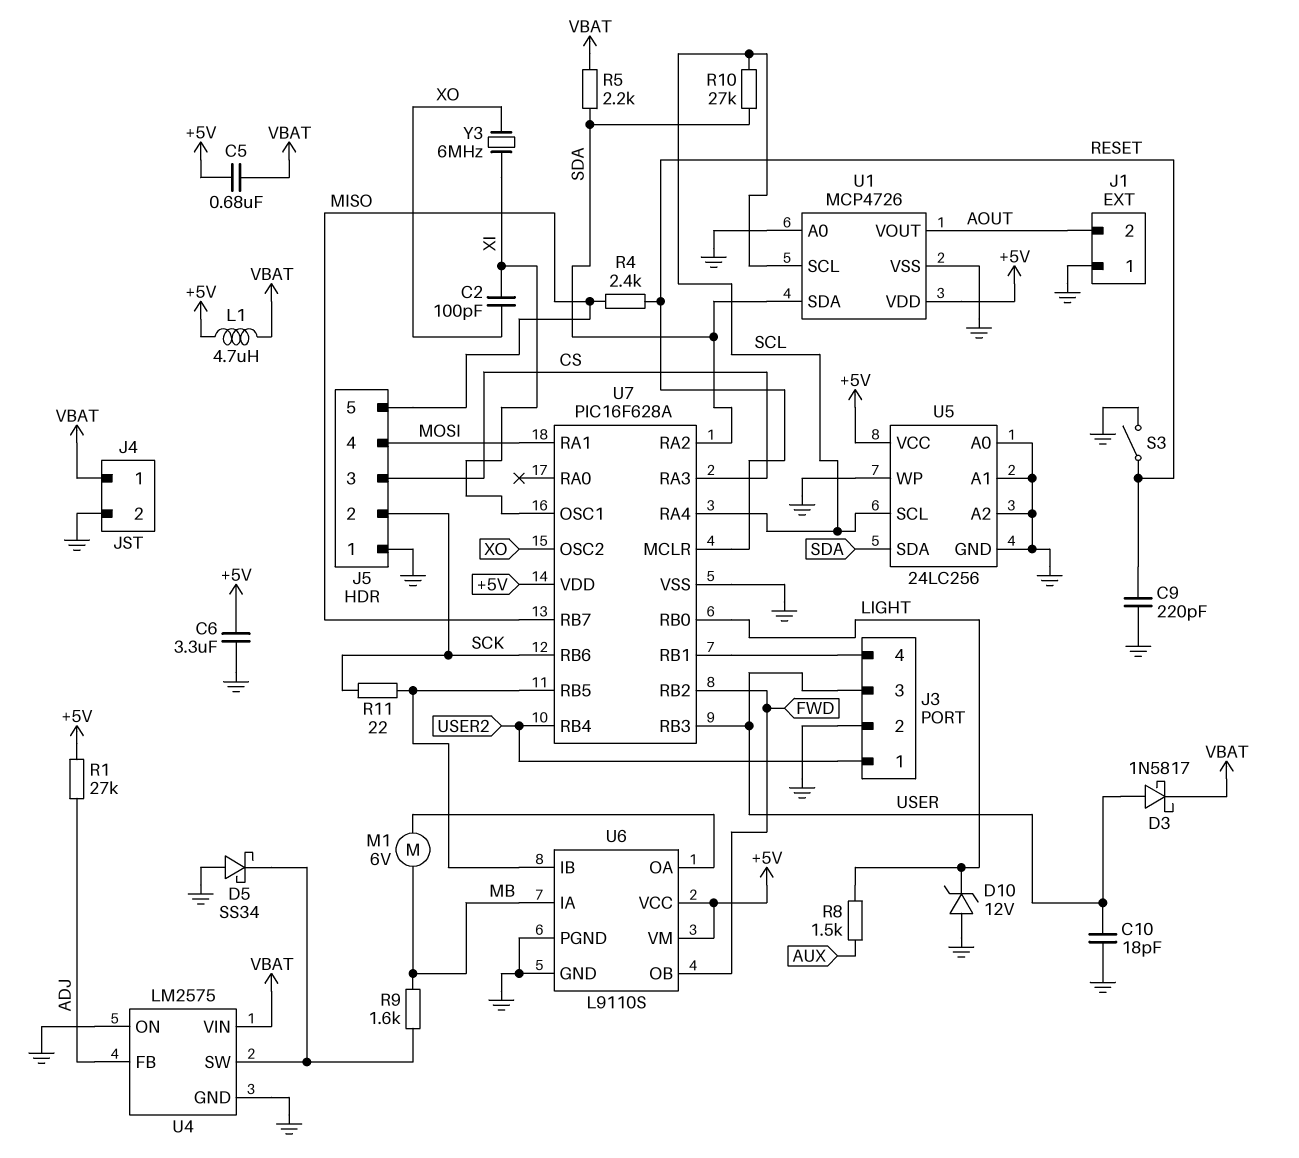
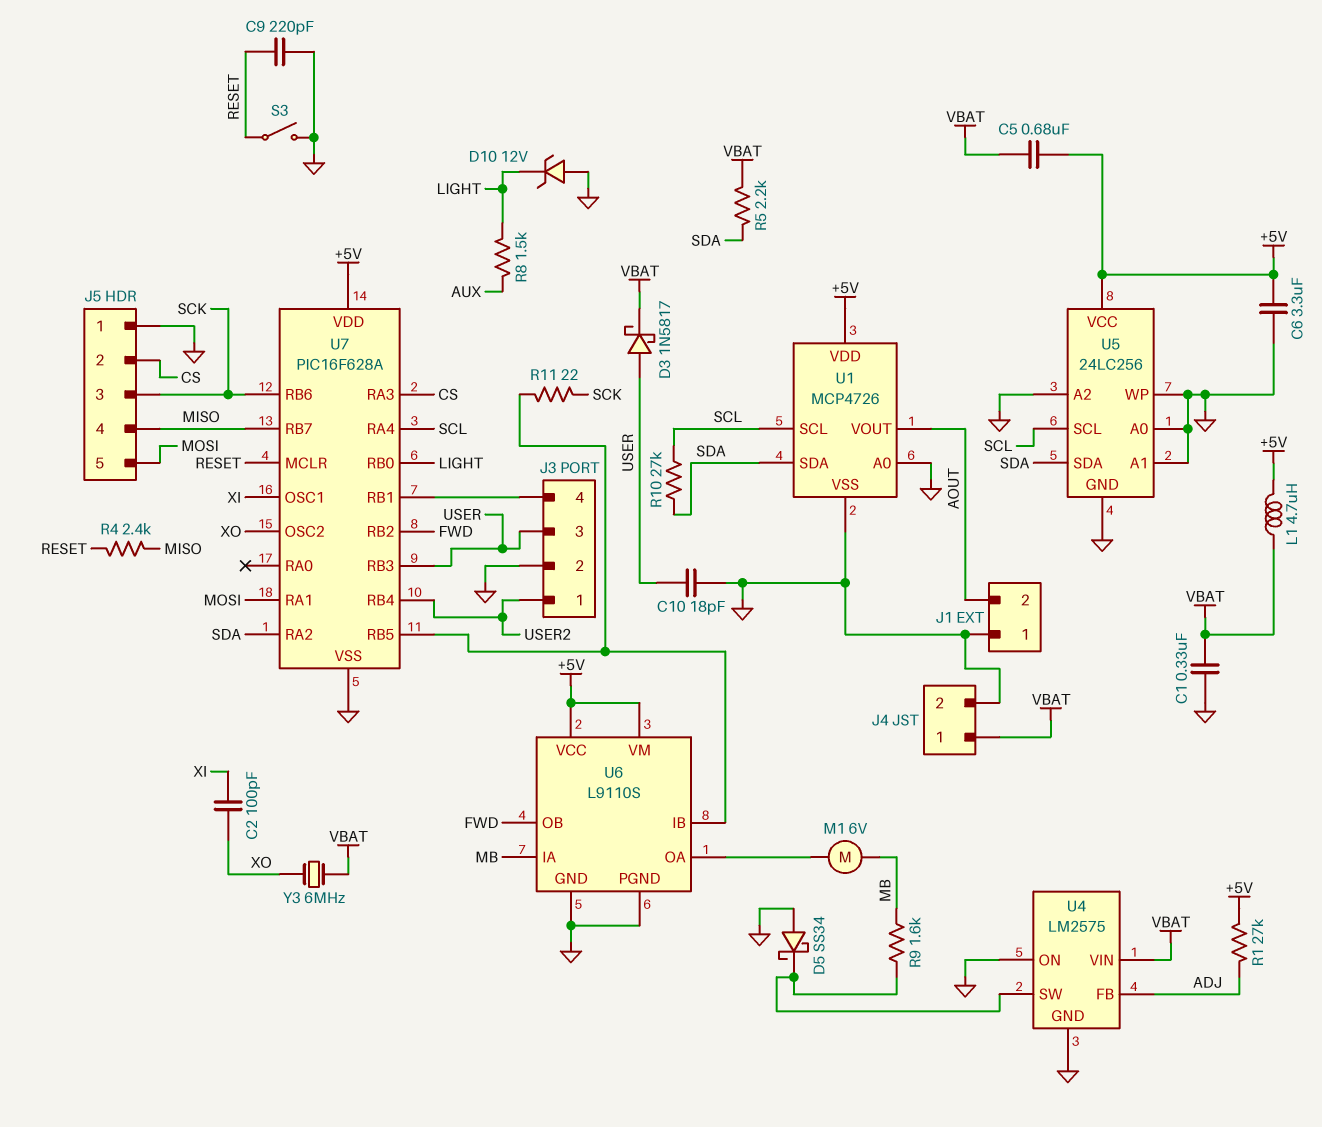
C1: none -> 330nF (GND, VBAT)
J5 pin 2: SCK -> CS
J5 pin 3: CS -> SCK
J5 pin 4: MOSI -> MISO
J5 pin 5: MISO -> MOSI
Y3: 6MHz (XI, XO) -> 6MHz (VBAT, XO)

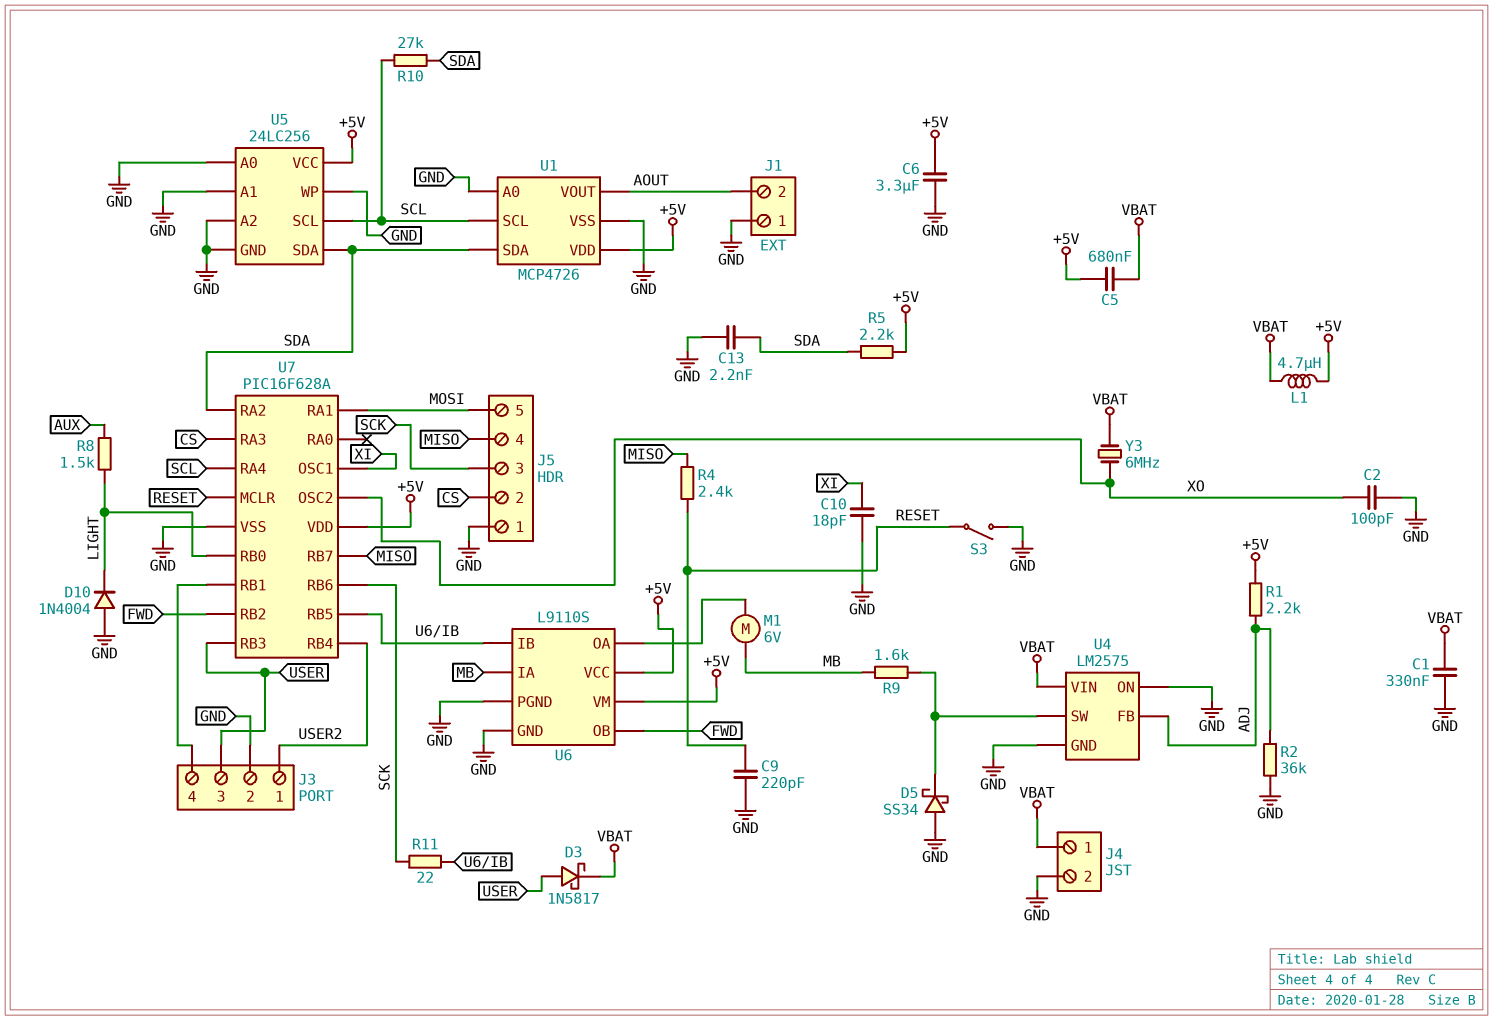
C2: 100pF (XI, XO) -> 100pF (GND, XO)
C10: 18pF (GND, USER) -> 18pF (GND, XI)
C13: none -> 2.2nF (GND, SDA)
D10: zener 12V (A GND, K LIGHT) -> diode 1N4004 (A GND, K LIGHT)
R1: 27k (+5V, ADJ) -> 2.2k (+5V, ADJ)
R2: none -> 36k (ADJ, GND)
R5: 2.2k (SDA, VBAT) -> 2.2k (+5V, SDA)

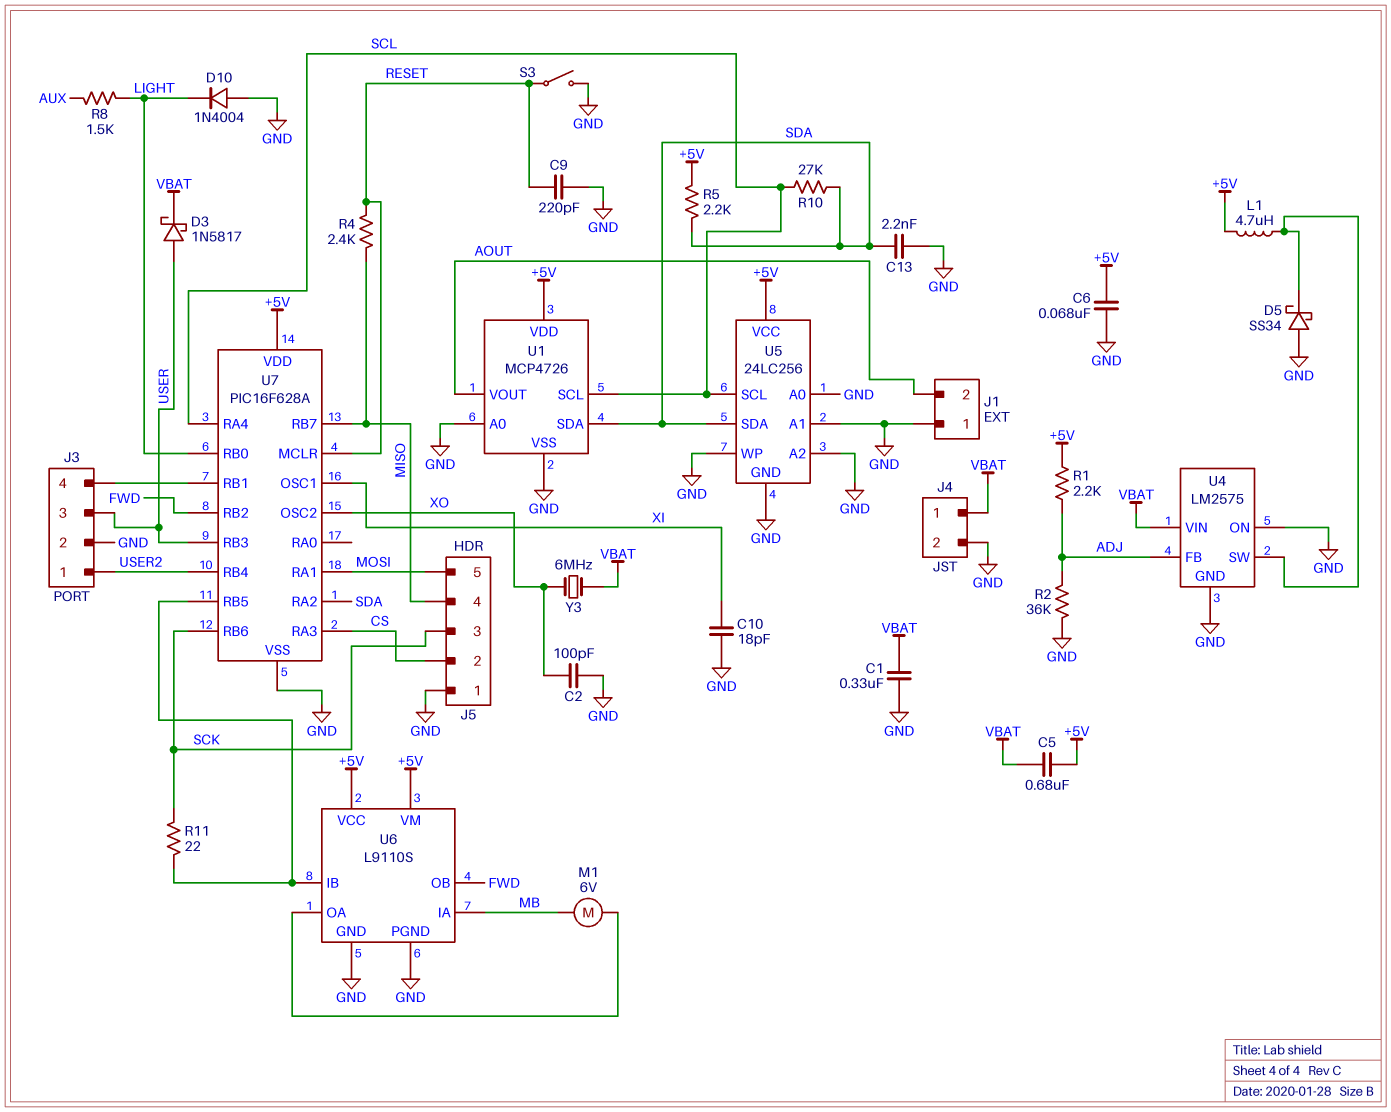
C6: 3.3uF (+5V, GND) -> 68nF (+5V, GND)
L1: 4.7uH (+5V, VBAT) -> 4.7uH (+5V, U4/SW)
R9: 1.6k (MB, U4/SW) -> none

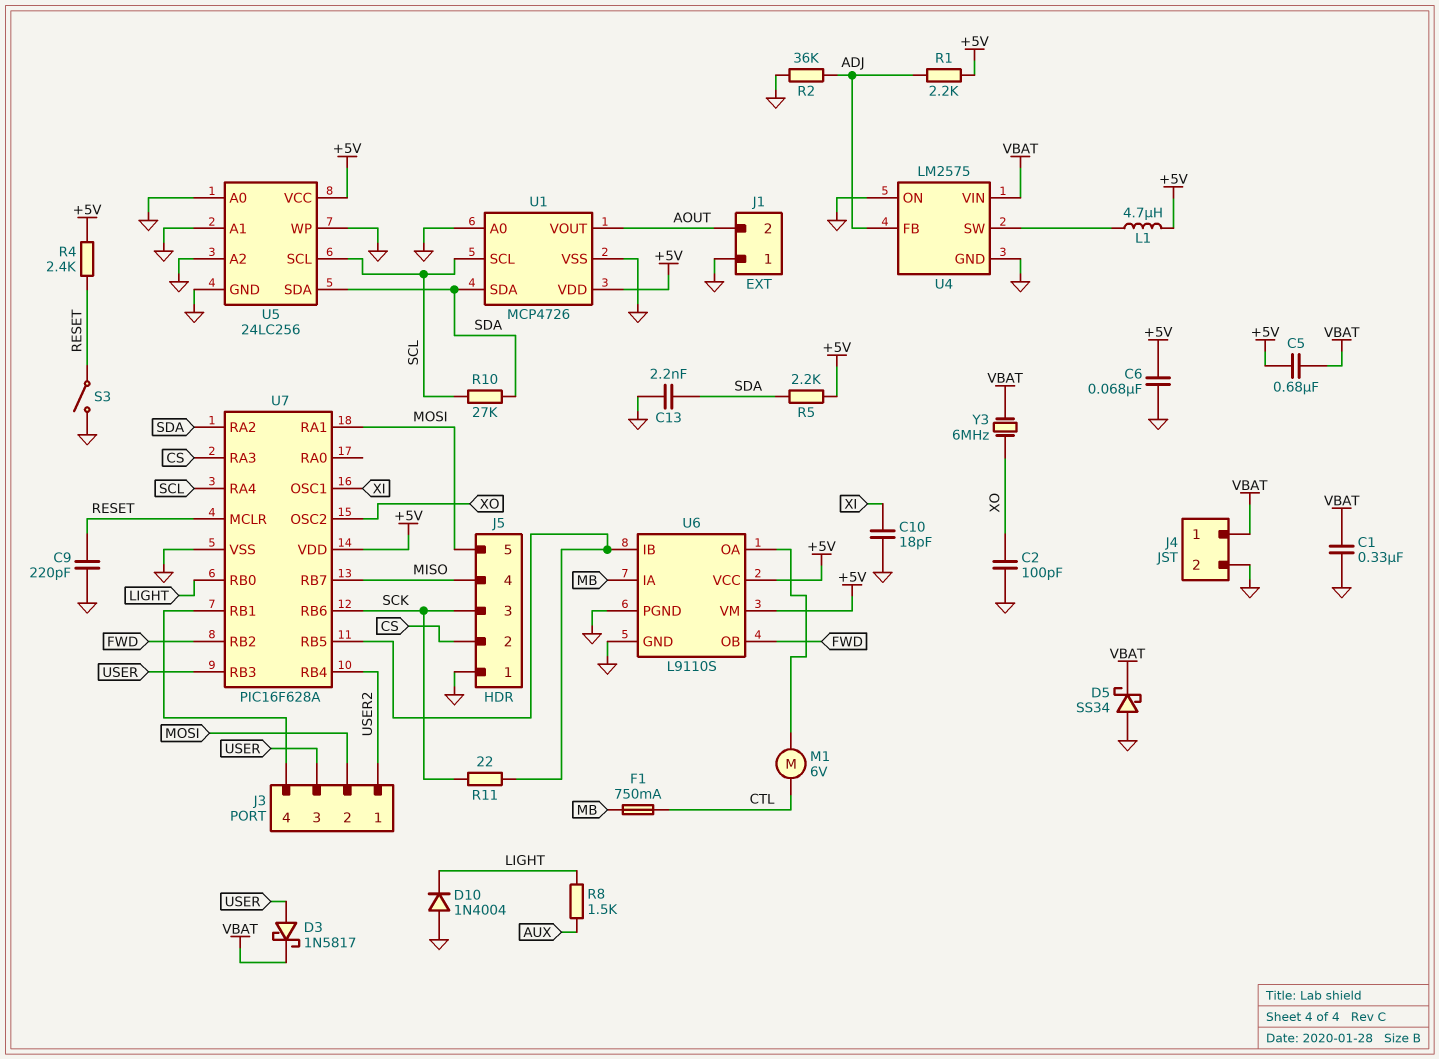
D5: schottky SS34 (A GND, K U4/SW) -> schottky SS34 (A GND, K VBAT)
F1: none -> 750mA (CTL, MB)
J3 pin 2: GND -> MOSI
M1: motor 6V (MB, U6/OA) -> motor 6V (CTL, U6/OA)
R4: 2.4k (MISO, RESET) -> 2.4k (+5V, RESET)

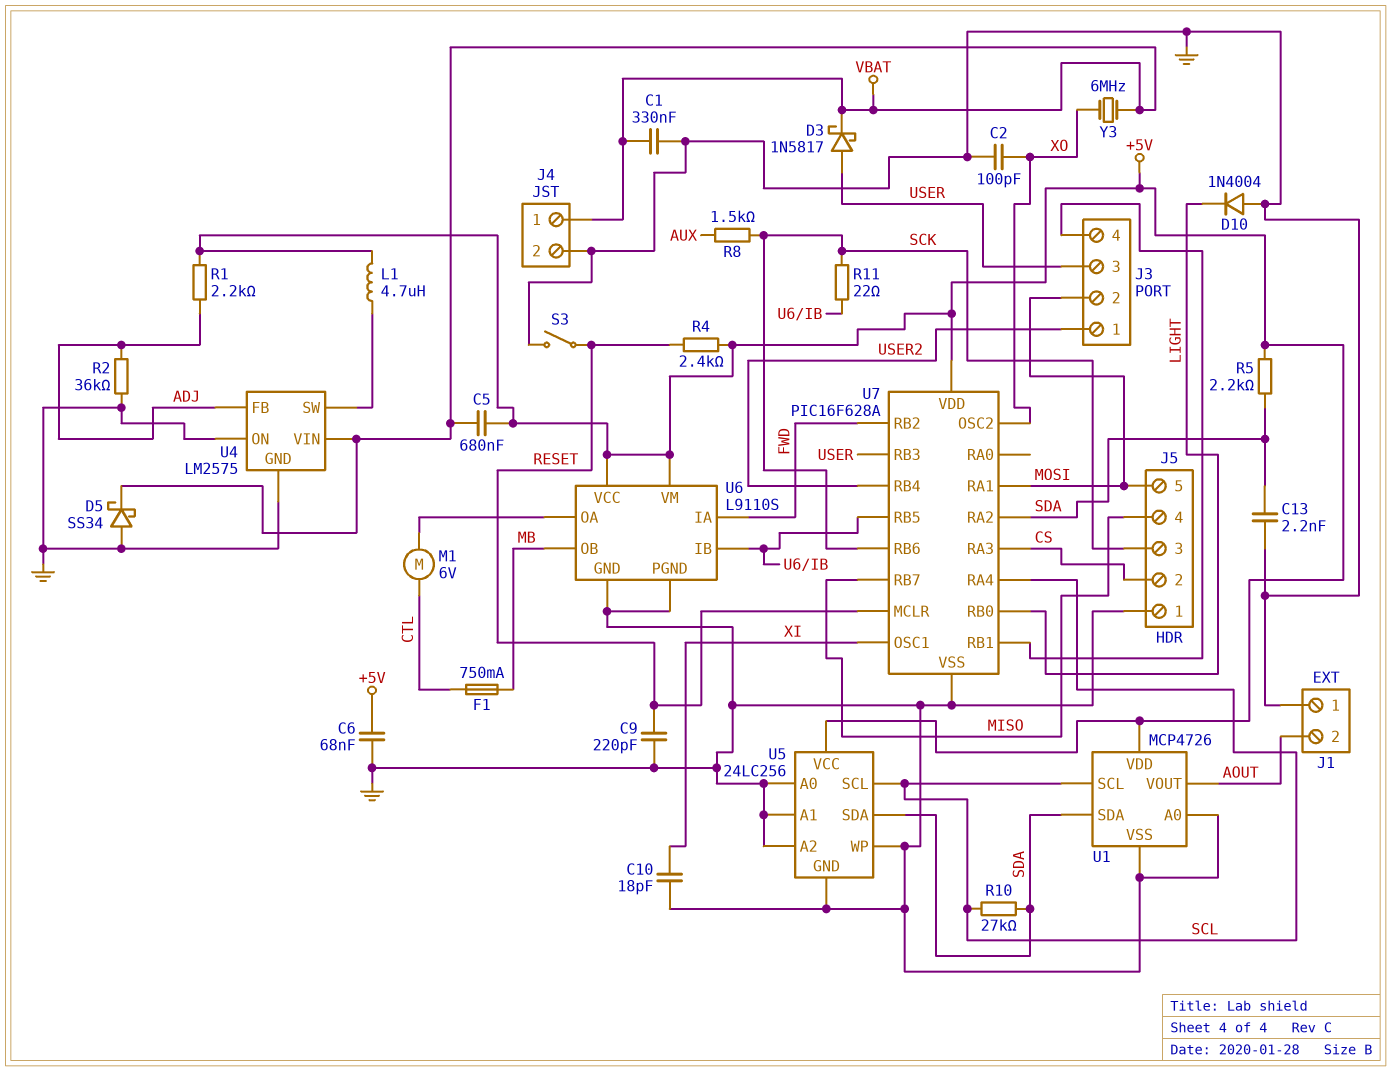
R8: 1.5k (AUX, LIGHT) -> 1.5k (AUX, SCK)
U6 pin IA: MB -> FWD
U6 pin OB: FWD -> MB

